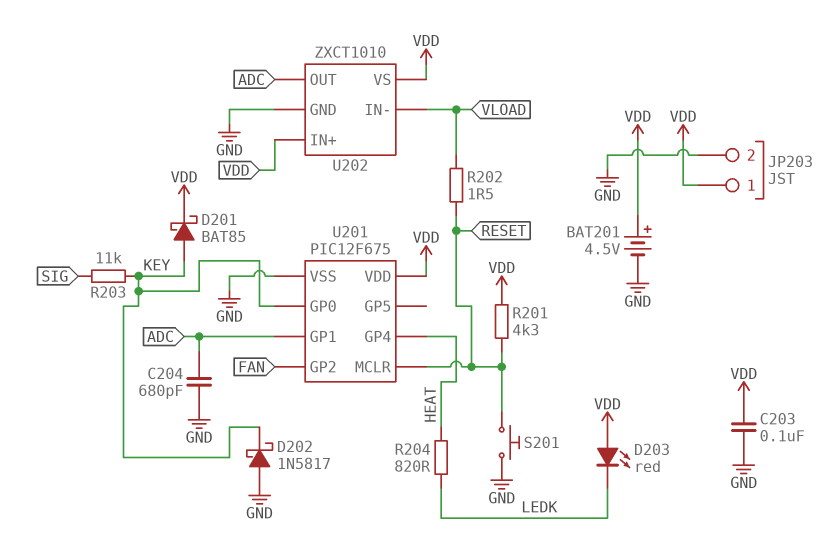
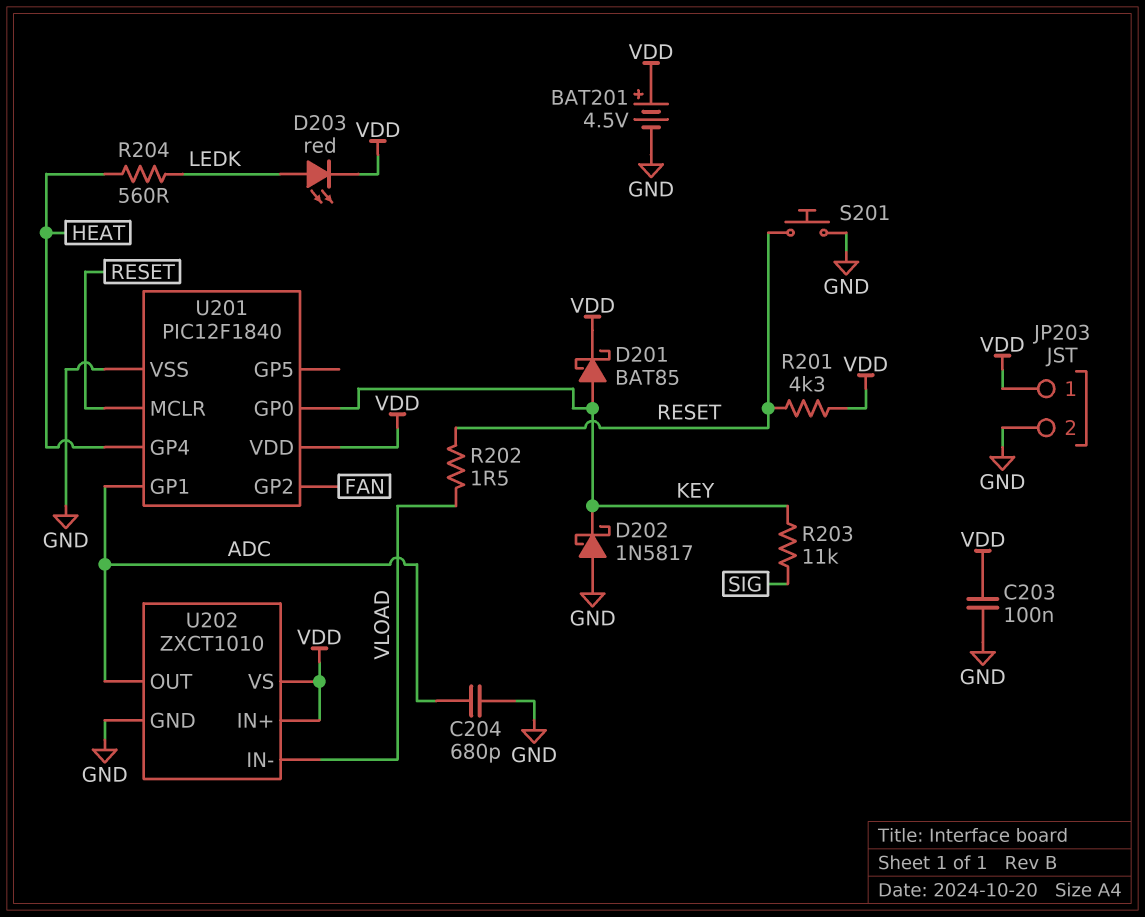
D203: LED red (A VDD, K LEDK) -> LED red (A LEDK, K VDD)
R204: 820 (HEAT, LEDK) -> 560 (HEAT, LEDK)
U201: PIC12F675 -> PIC12F1840

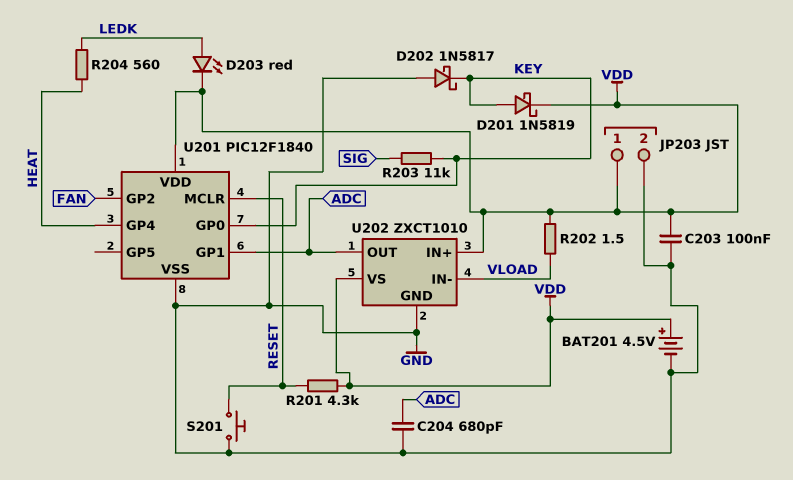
D201: schottky BAT85 (A KEY, K VDD) -> schottky 1N5819 (A KEY, K VDD)
R202: 1.5 (RESET, VLOAD) -> 1.5 (VDD, VLOAD)

